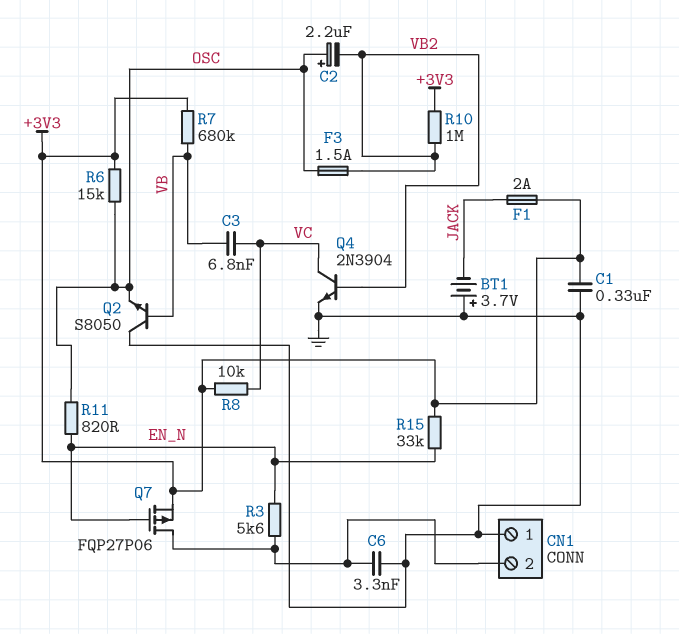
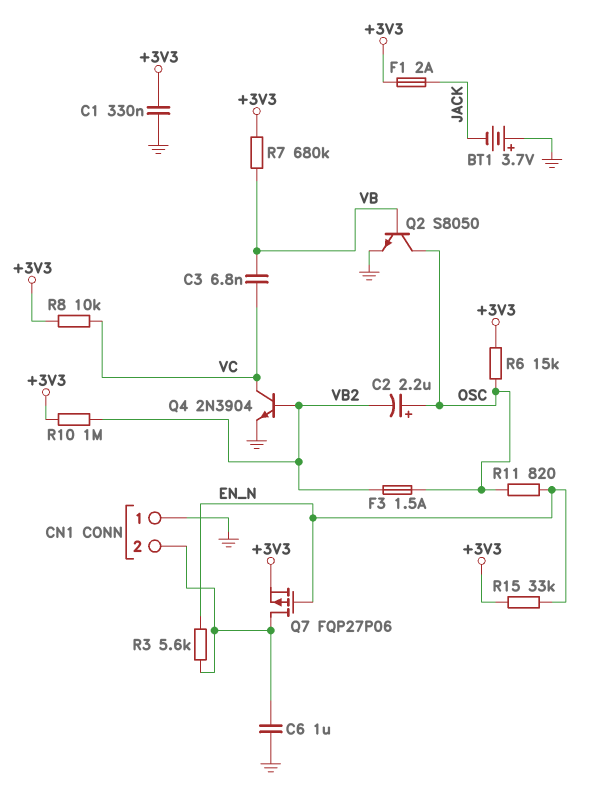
C6: 3.3nF (CN1/2, GND) -> 1uF (CN1/2, GND)
Q2: NPN S8050 (B VB, C GND, E OSC) -> NPN S8050 (B VB, C OSC, E GND)

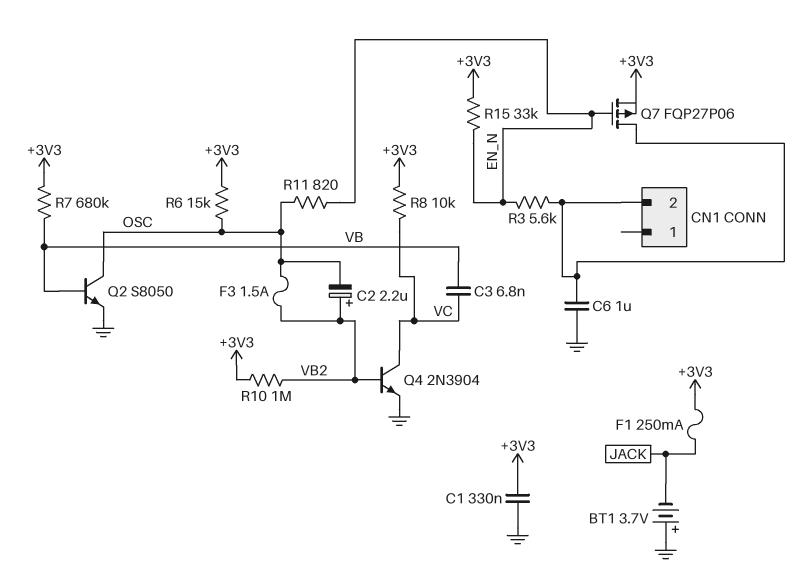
C2: 2.2uF (plus OSC, minus VB2) -> 2.2uF (plus VB2, minus OSC)
CN1 pin 1: GND -> none
F1: 2A (+3V3, JACK) -> 250mA (+3V3, JACK)

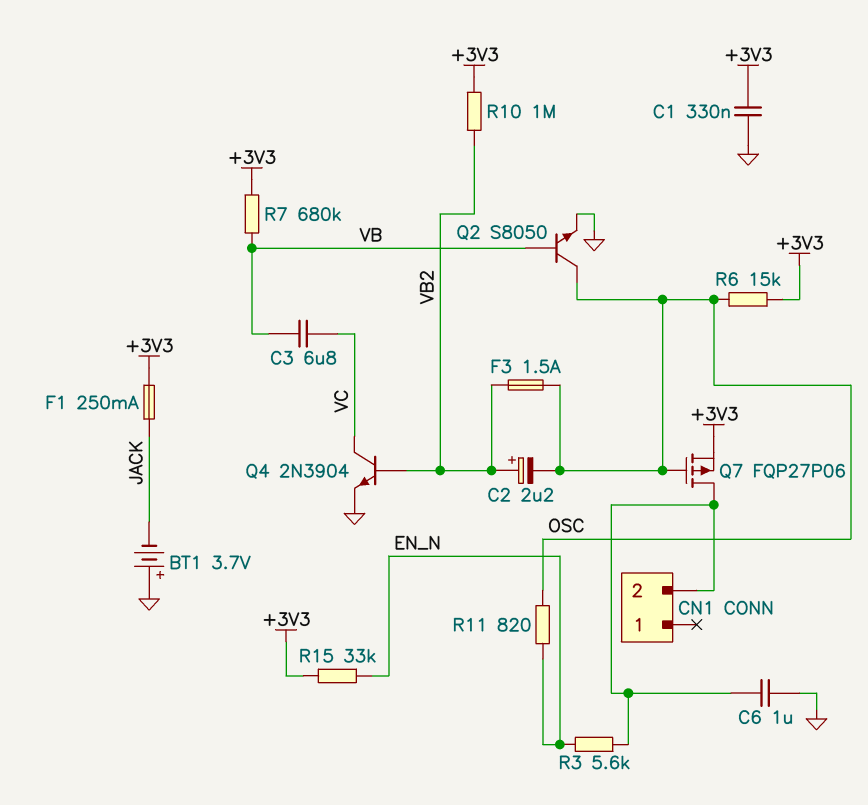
C3: 6.8nF (VB, VC) -> 6.8uF (VB, VC)
Q7: PMOS FQP27P06 (G EN_N, D CN1/2, S +3V3) -> PMOS FQP27P06 (G OSC, D CN1/2, S +3V3)
R8: 10k (+3V3, VC) -> none

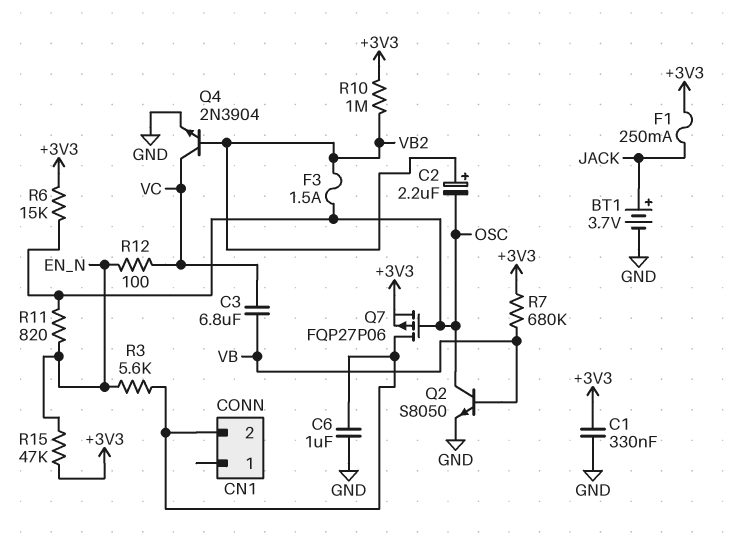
BT1: 3.7V (plus GND, minus JACK) -> 3.7V (plus JACK, minus GND)
R12: none -> 100 (EN_N, VC)
R15: 33k (+3V3, EN_N) -> 47k (+3V3, EN_N)

